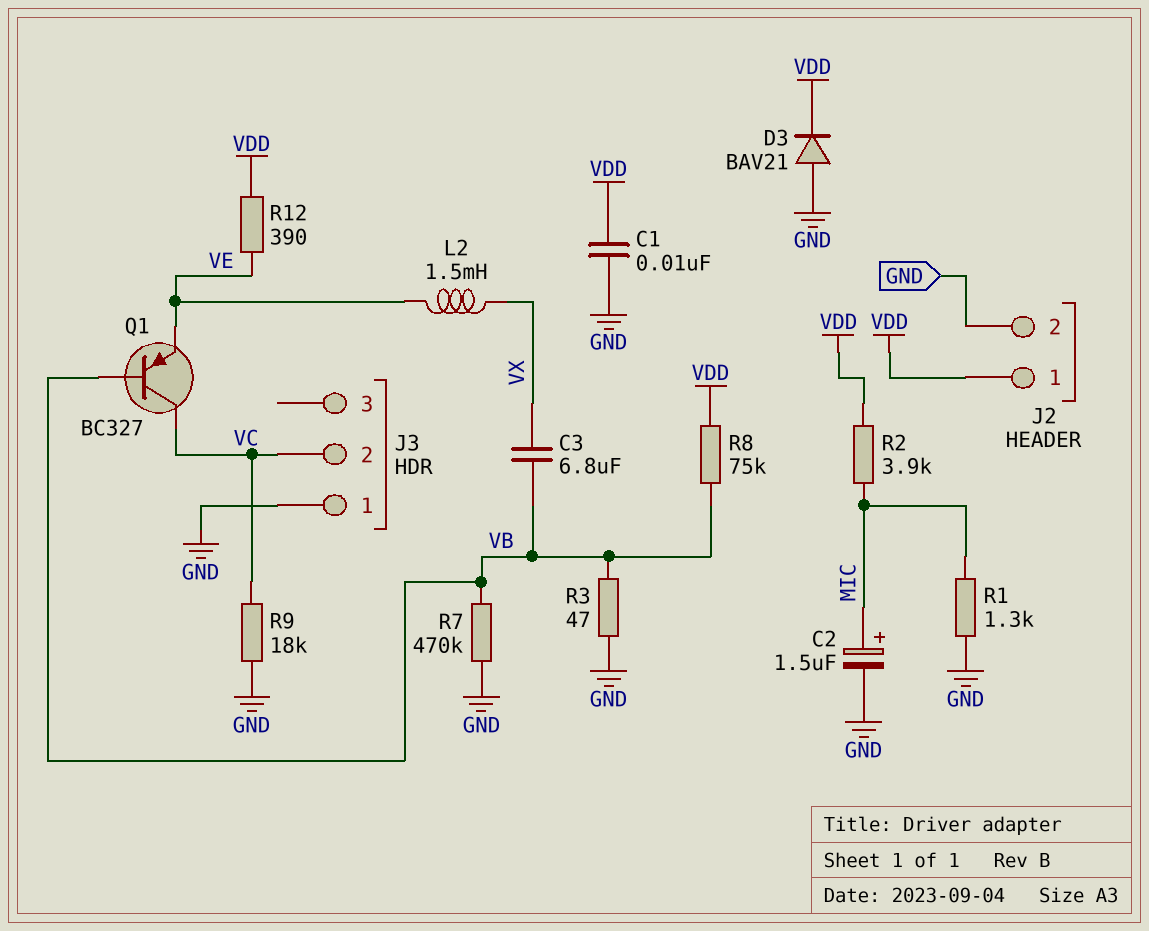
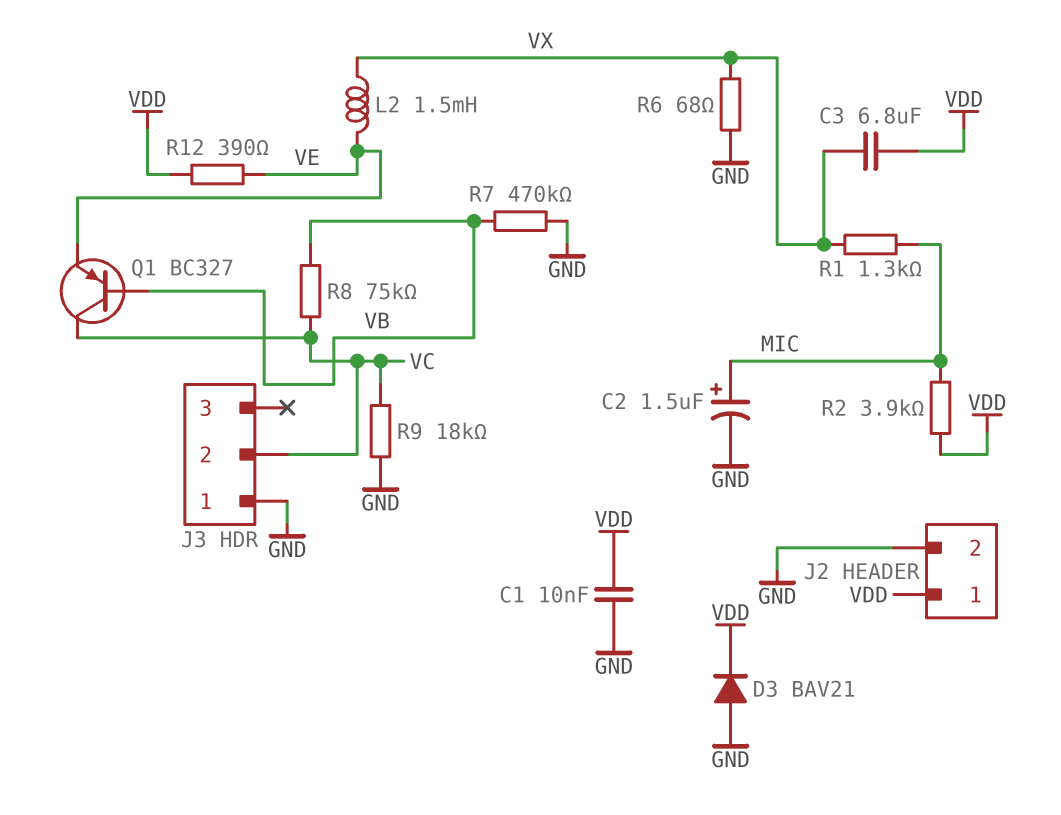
C3: 6.8uF (VB, VX) -> 6.8uF (VDD, VX)
R1: 1.3k (GND, MIC) -> 1.3k (MIC, VX)
R3: 47 (GND, VB) -> none
R6: none -> 68 (GND, VX)
R8: 75k (VB, VDD) -> 75k (VB, VC)

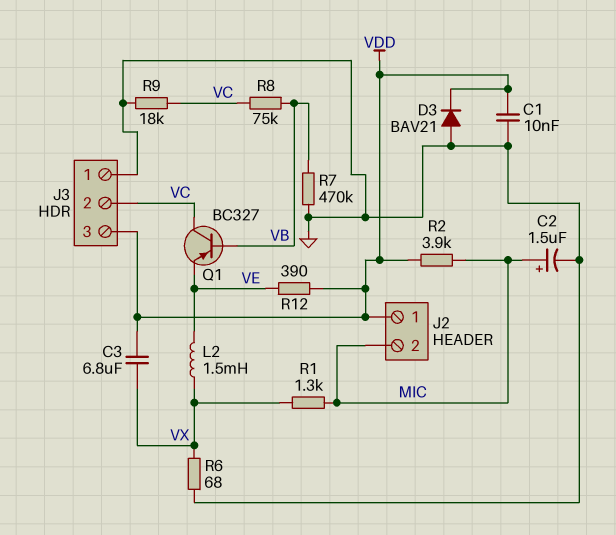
J2 pin 2: GND -> MIC
J3 pin 3: none -> VDD

